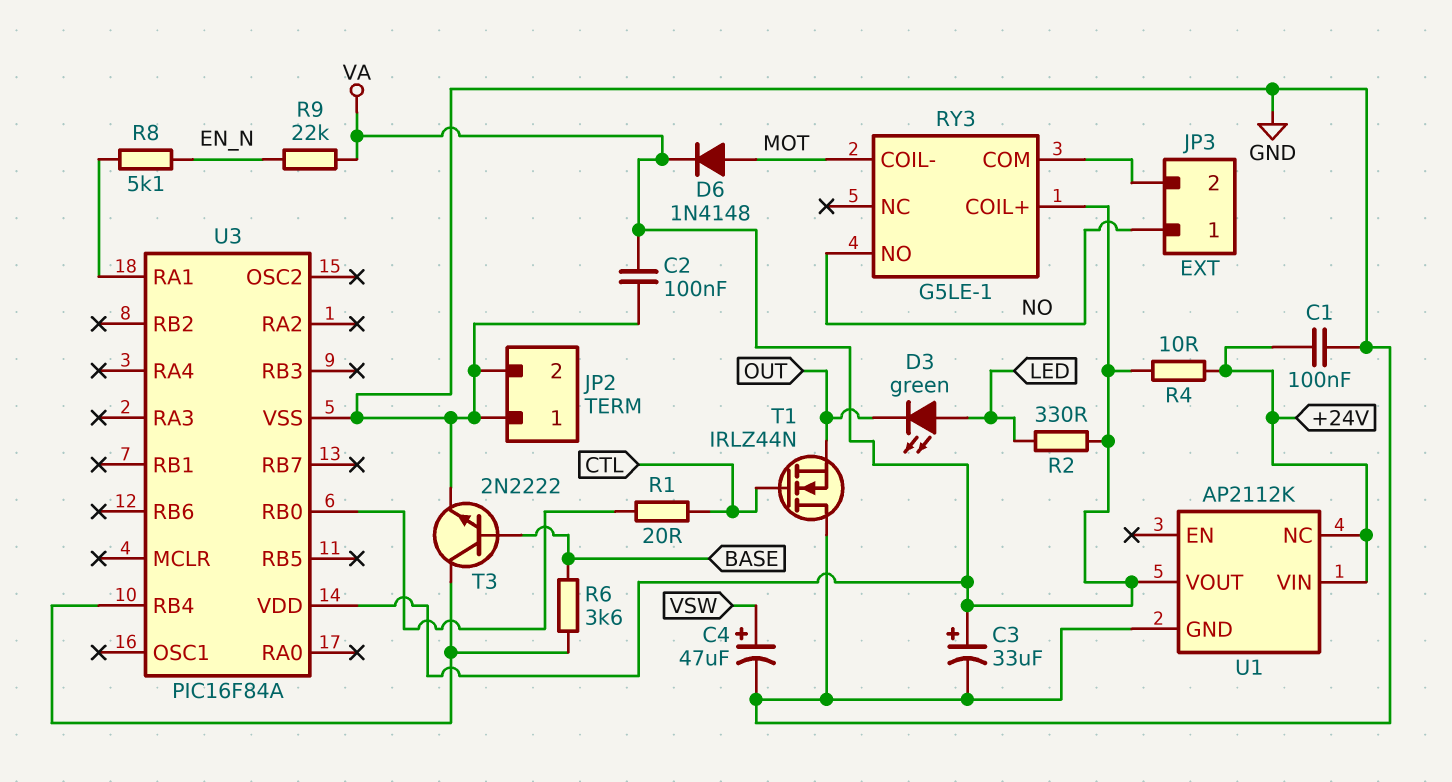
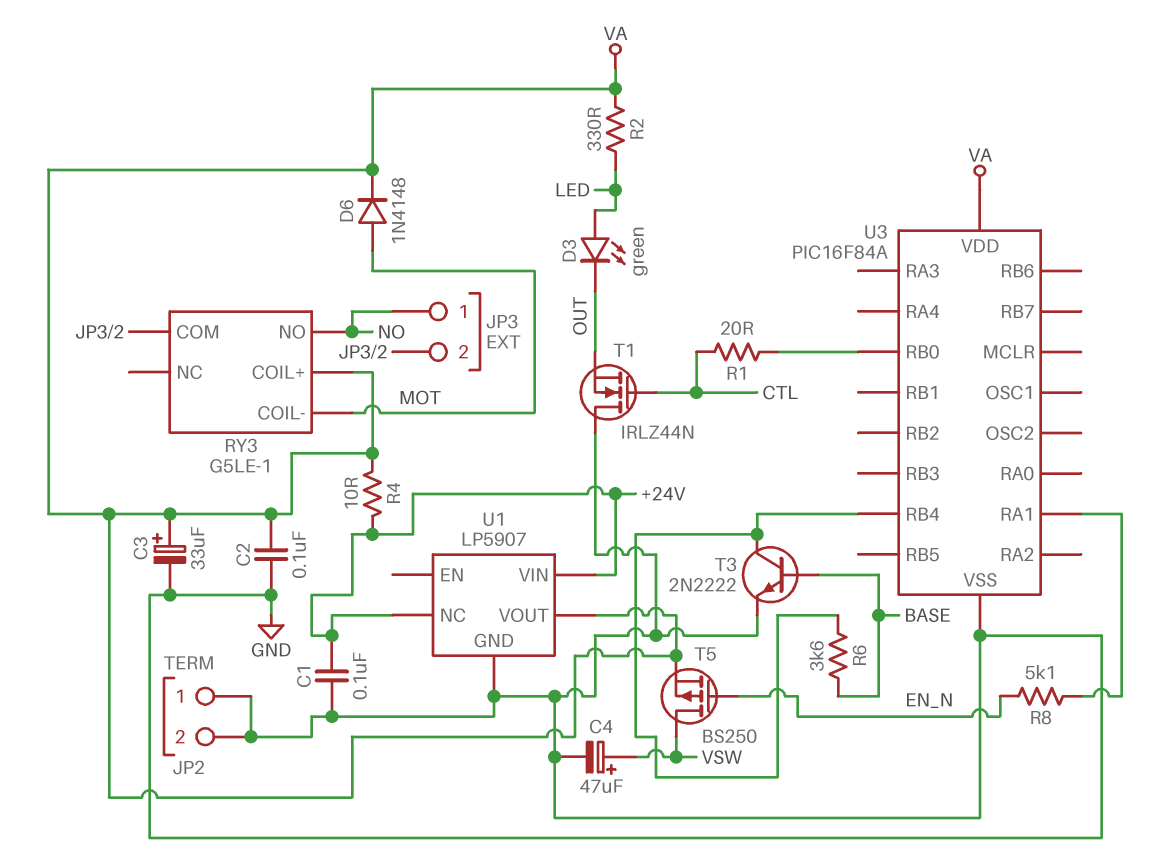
R9: 22k (EN_N, VA) -> none
T5: none -> PMOS BS250 (G EN_N, D VSW, S VA)
U1: AP2112K -> LP5907

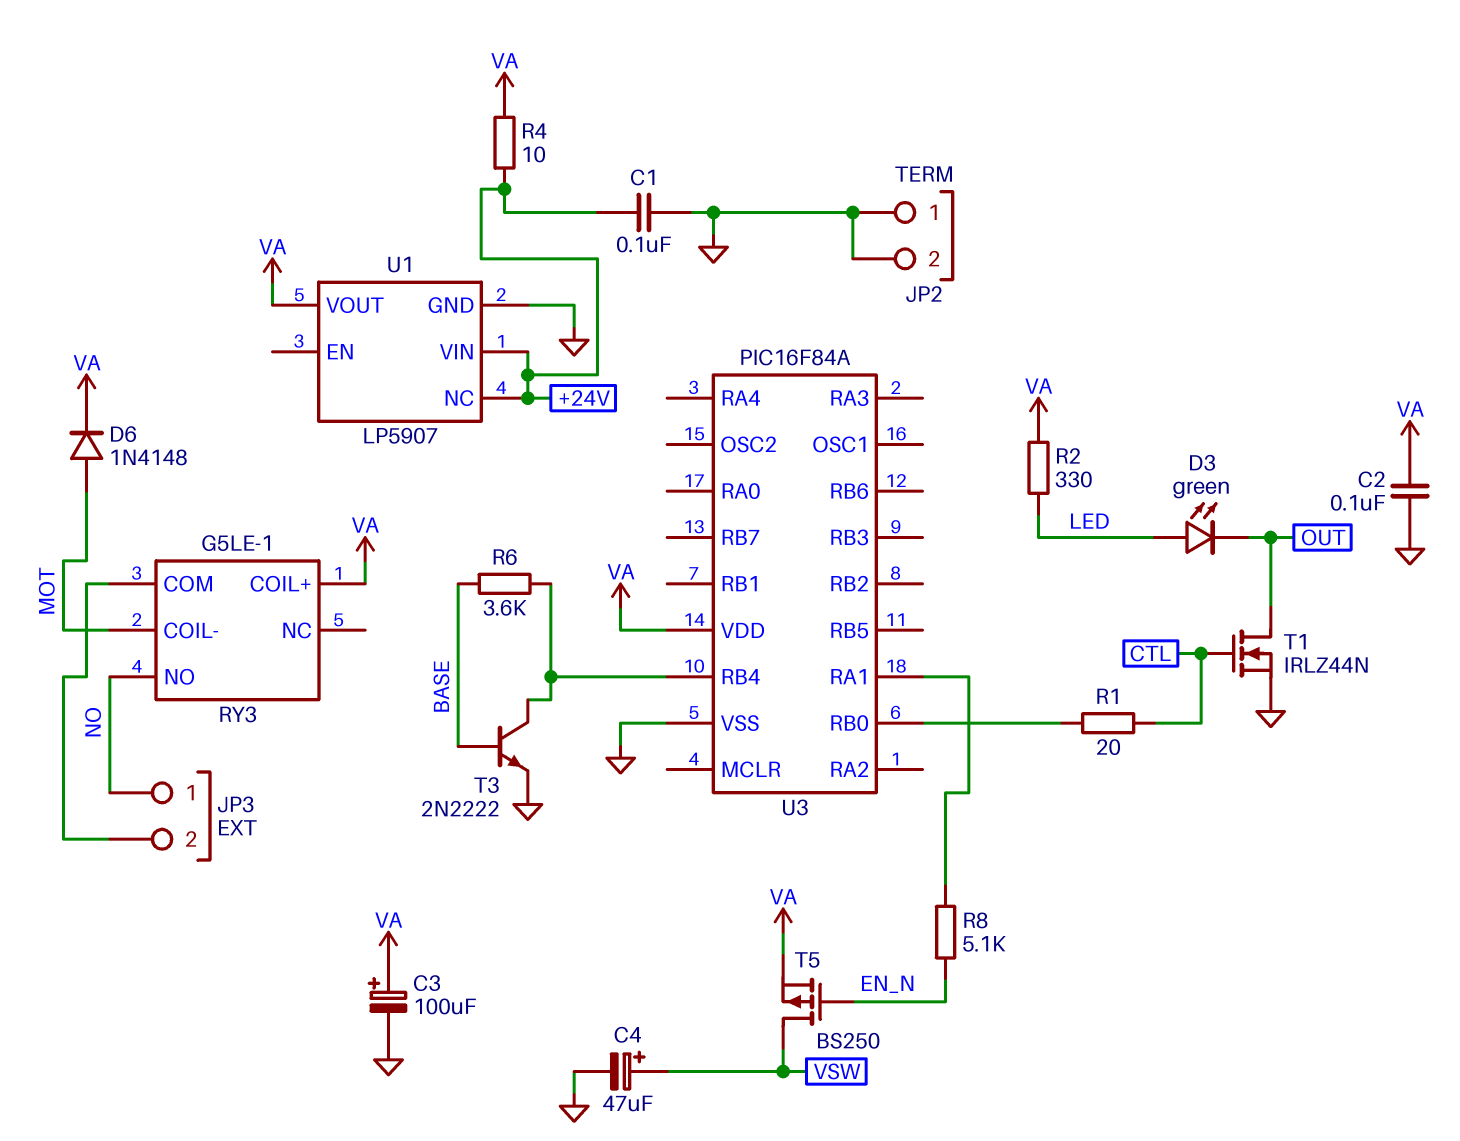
C3: 33uF (plus VA, minus GND) -> 100uF (plus VA, minus GND)
T1: NMOS IRLZ44N (G CTL, D GND, S OUT) -> NMOS IRLZ44N (G CTL, D OUT, S GND)

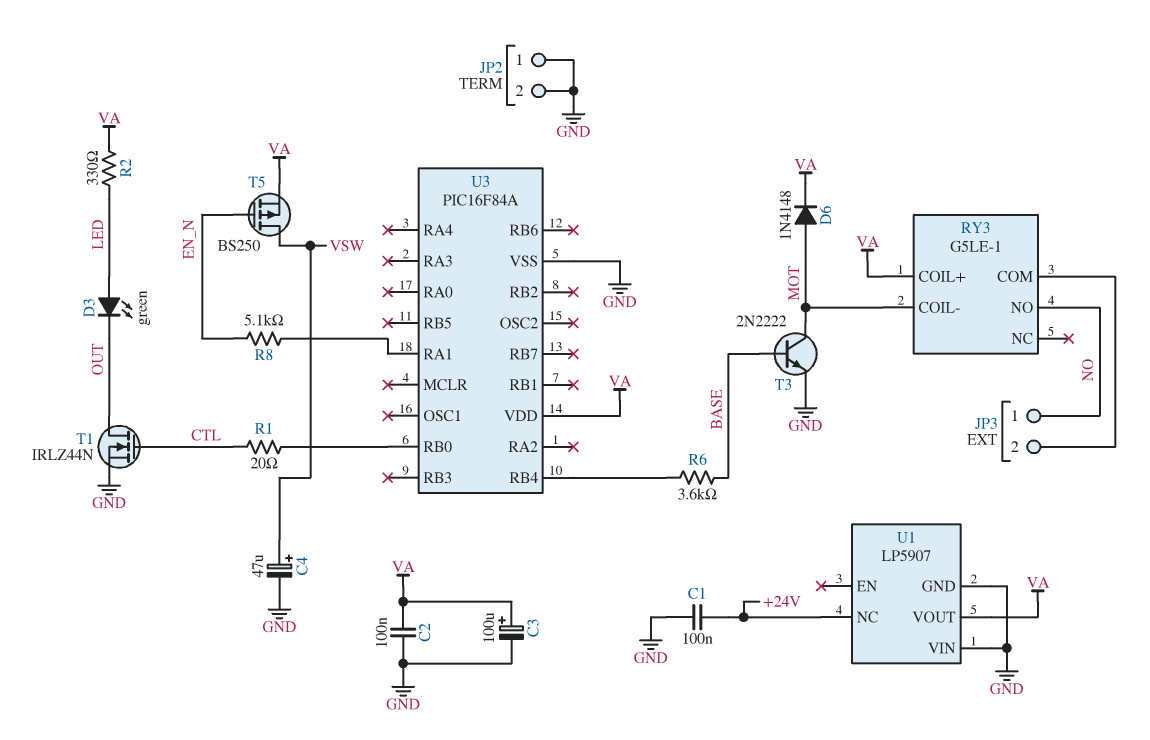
R4: 10 (+24V, VA) -> none
T3: NPN 2N2222 (B BASE, C U3/RB4, E GND) -> NPN 2N2222 (B BASE, C MOT, E GND)
U1 pin VIN: +24V -> GND

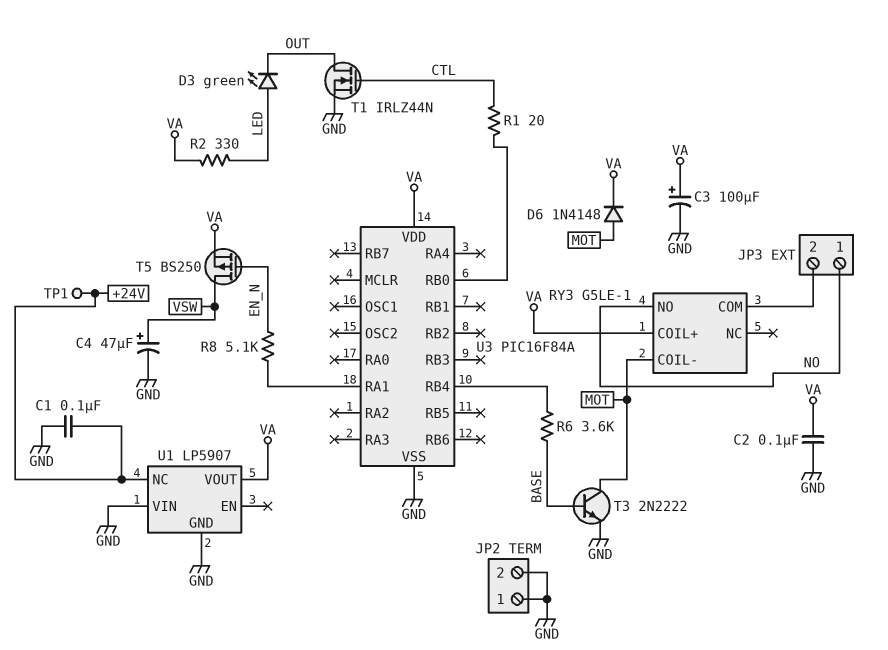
TP1: none -> test point (+24V)

